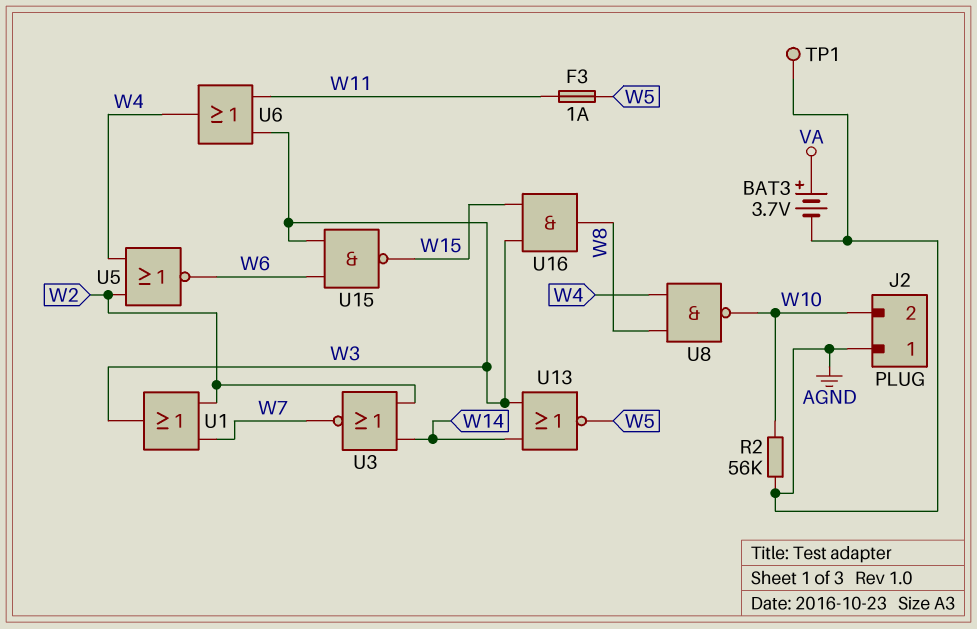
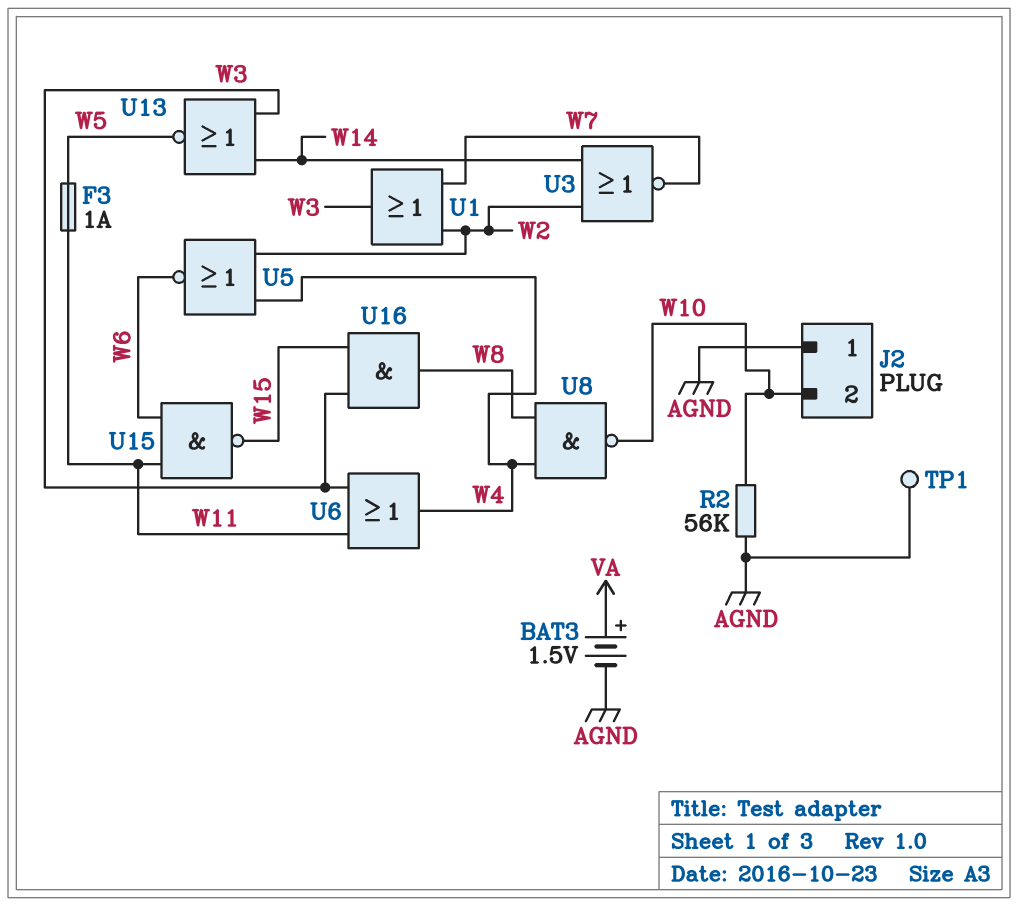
BAT3: 3.7V (plus VA, minus AGND) -> 1.5V (plus VA, minus AGND)
U15: NAND (in W3, in W6, out W15) -> NAND (in W6, in W11, out W15)

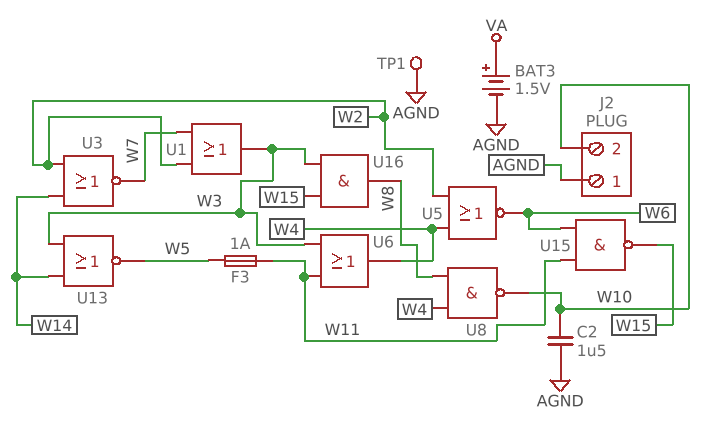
C2: none -> 1.5uF (AGND, W10)
R2: 56k (AGND, W10) -> none

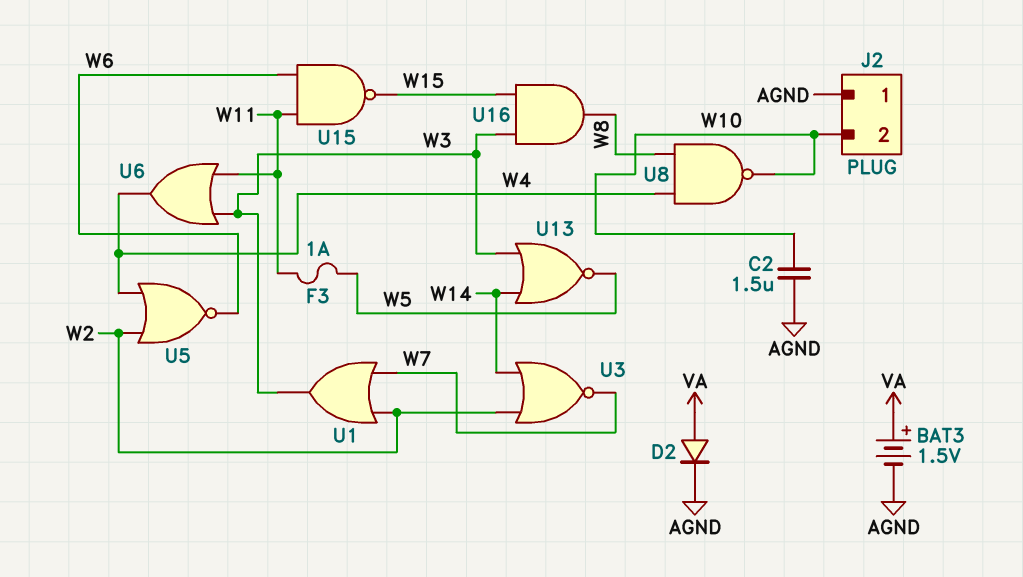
D2: none -> diode (A VA, K AGND)
TP1: test point (AGND) -> none

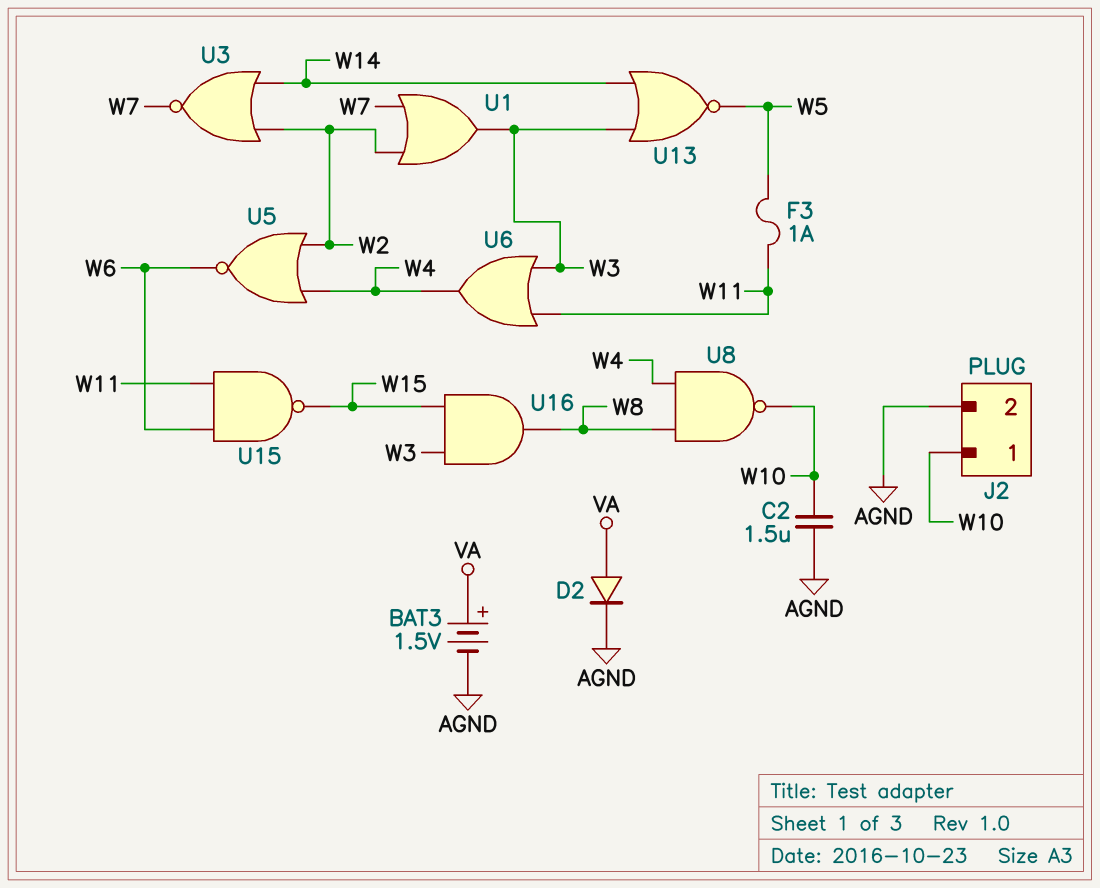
J2 pin 1: AGND -> W10
J2 pin 2: W10 -> AGND

